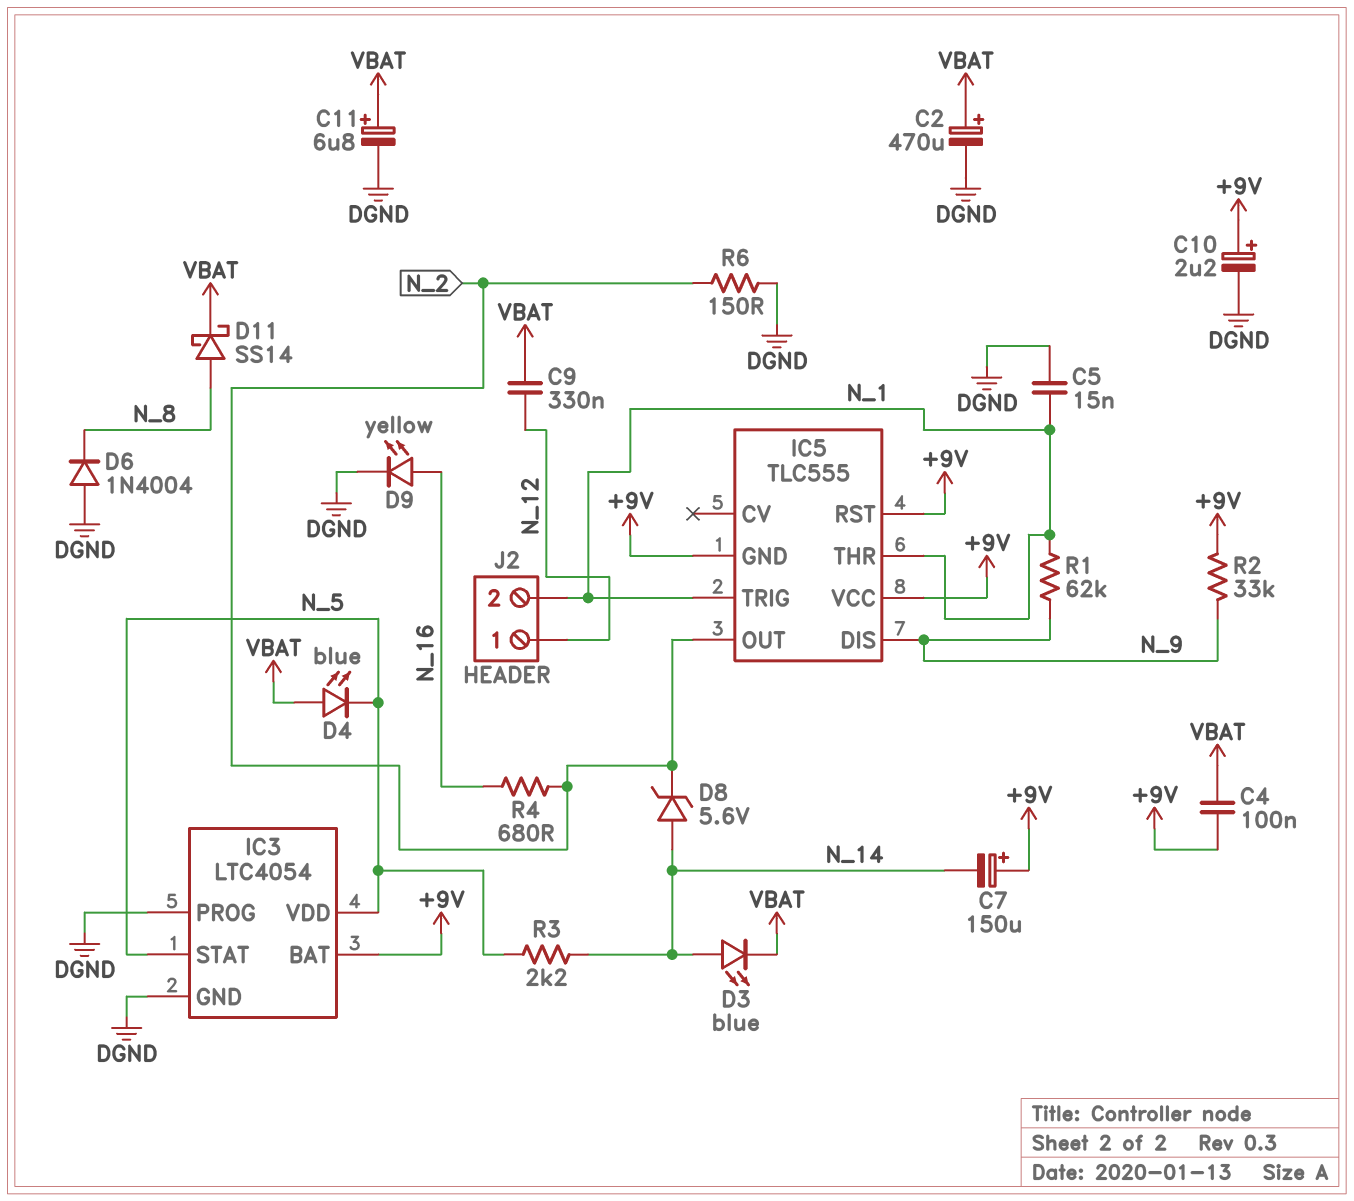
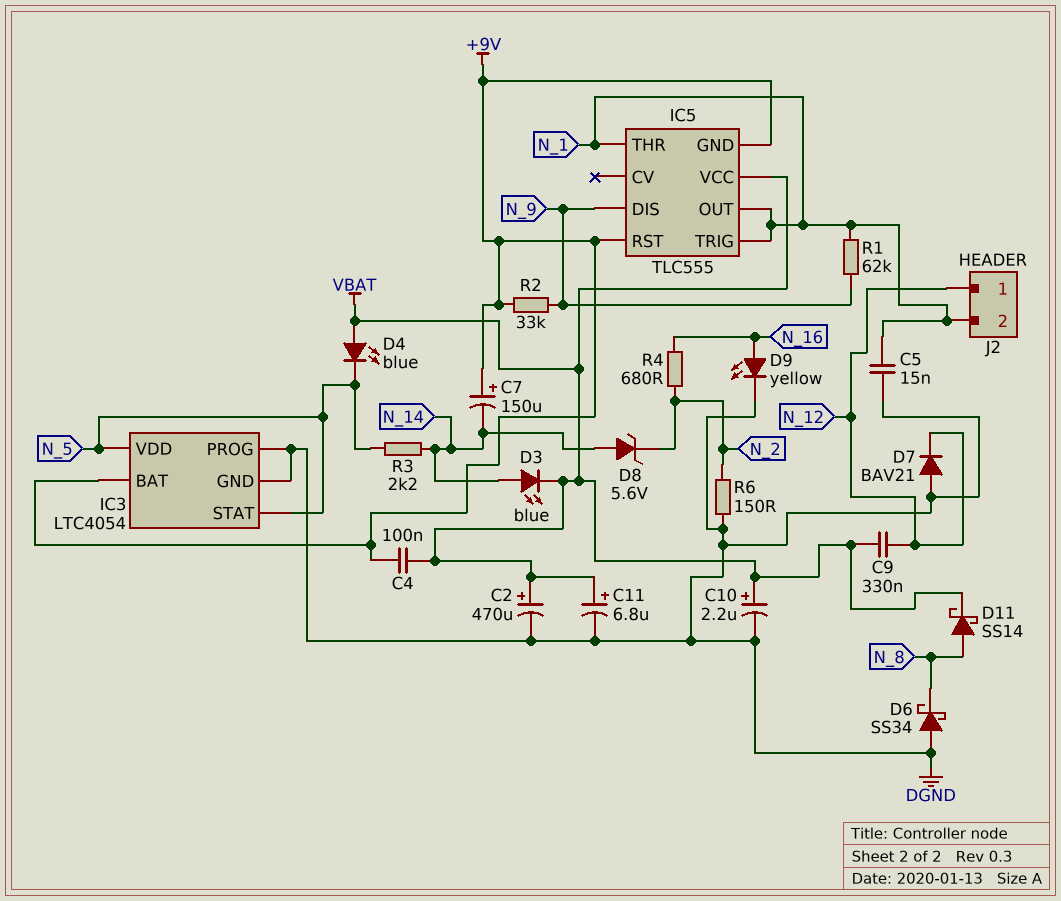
C10: 2.2uF (plus +9V, minus DGND) -> 2.2uF (plus VBAT, minus DGND)
D6: diode 1N4004 (A DGND, K N_8) -> schottky SS34 (A DGND, K N_8)
D7: none -> diode BAV21 (A DGND, K N_12)
IC5 pin OUT: N_2 -> N_1
IC5 pin VCC: +9V -> VBAT

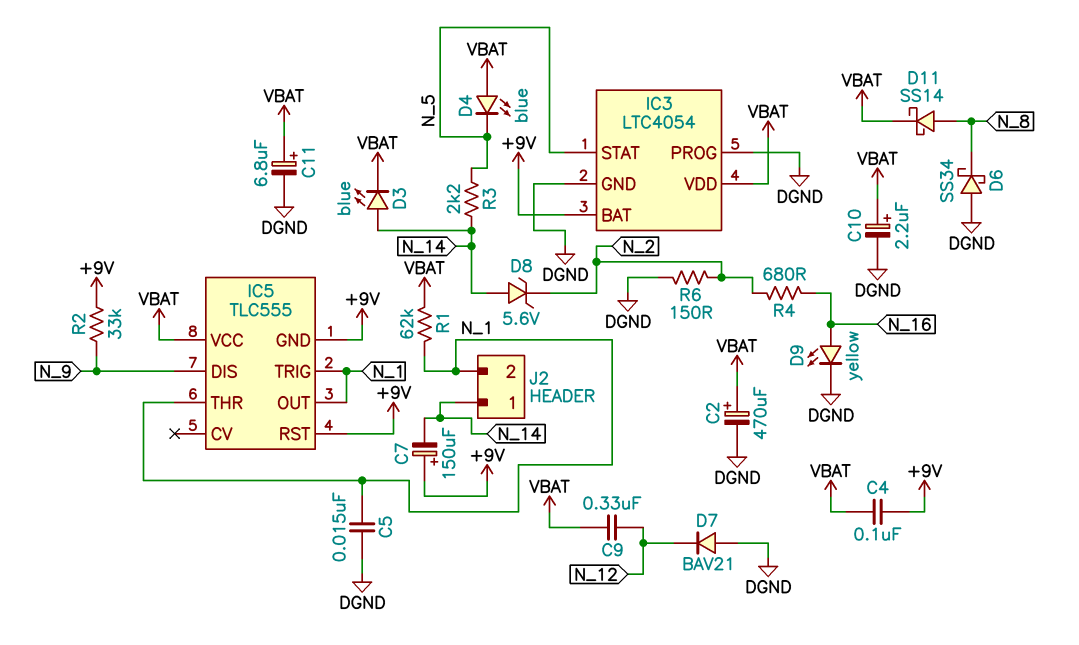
IC3 pin VDD: N_5 -> VBAT
J2 pin 1: N_12 -> N_14
R1: 62k (N_1, N_9) -> 62k (N_1, VBAT)

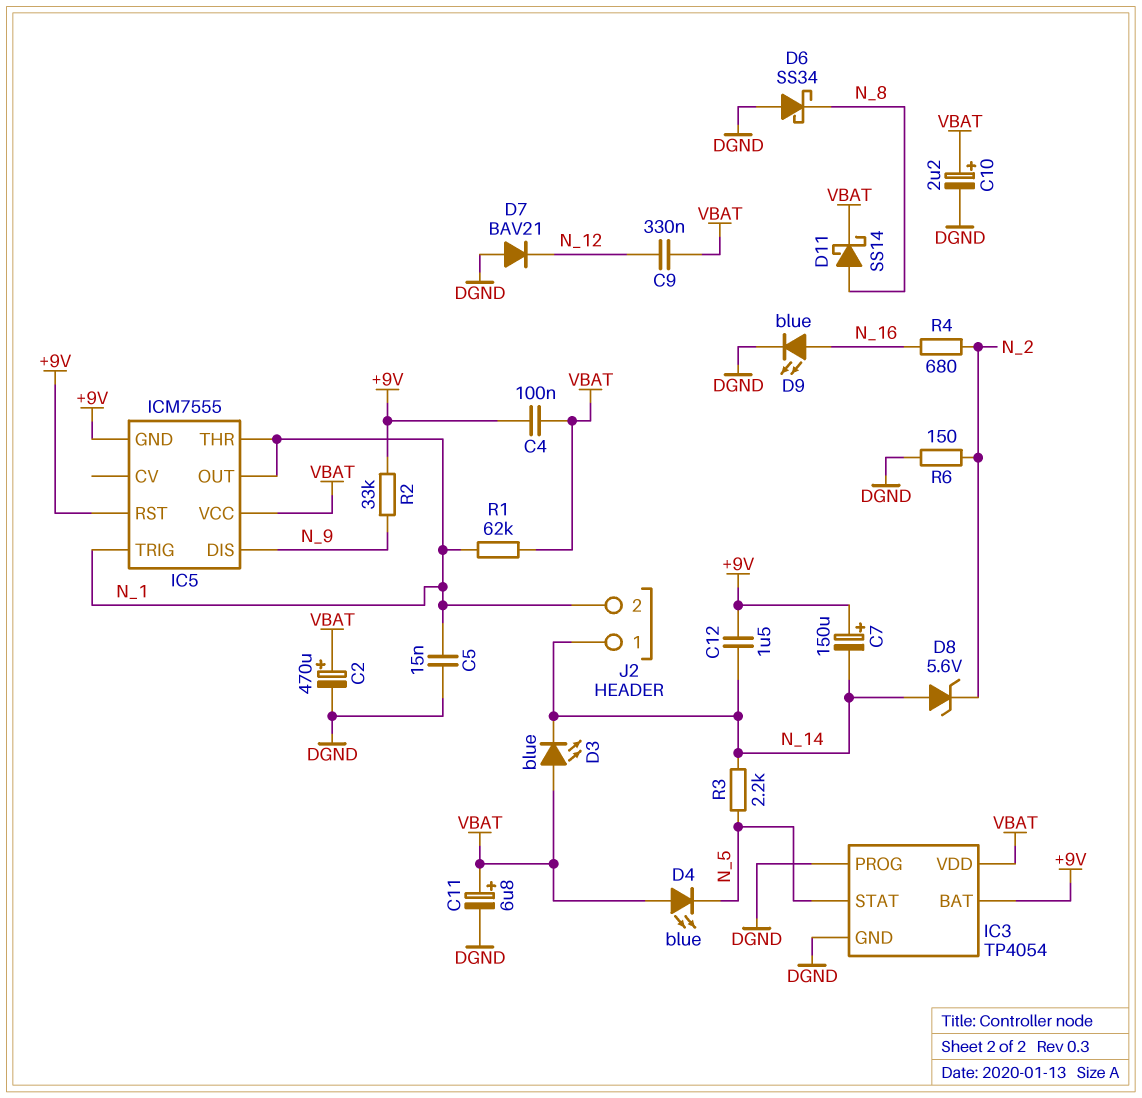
C12: none -> 1.5uF (+9V, N_14)
D3: LED blue (A N_14, K VBAT) -> LED blue (A VBAT, K N_14)
D9: LED yellow (A N_16, K DGND) -> LED blue (A N_16, K DGND)
IC3: LTC4054 -> TP4054
IC5: TLC555 -> ICM7555

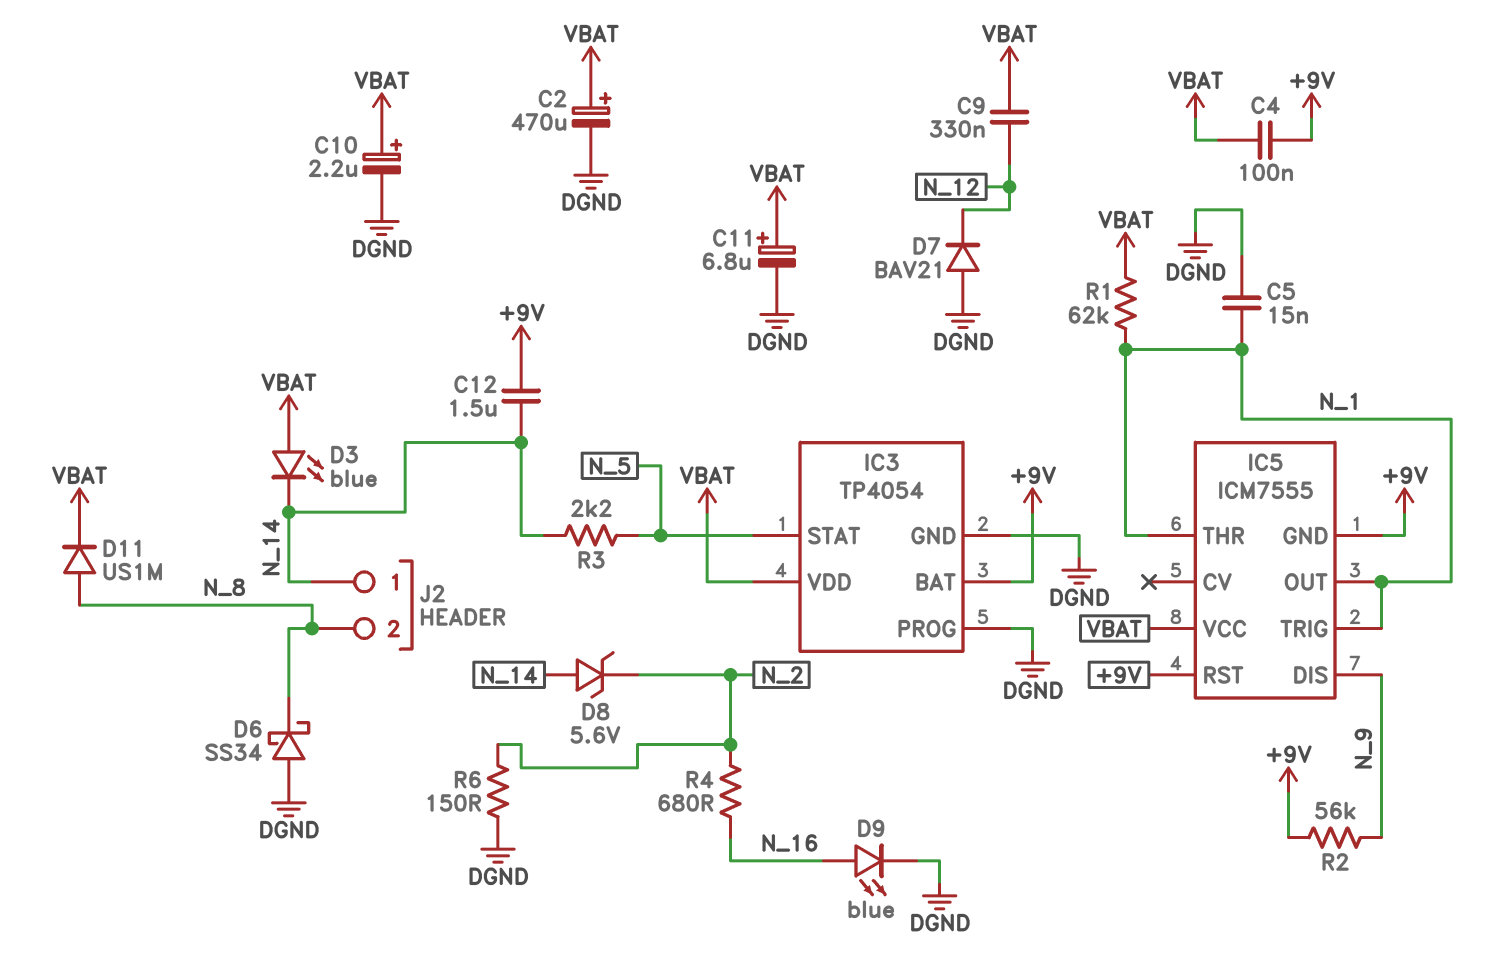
C7: 150uF (plus +9V, minus N_14) -> none
D4: LED blue (A VBAT, K N_5) -> none
D11: schottky SS14 (A N_8, K VBAT) -> diode US1M (A N_8, K VBAT)
J2 pin 2: N_1 -> N_8
R2: 33k (+9V, N_9) -> 56k (+9V, N_9)

